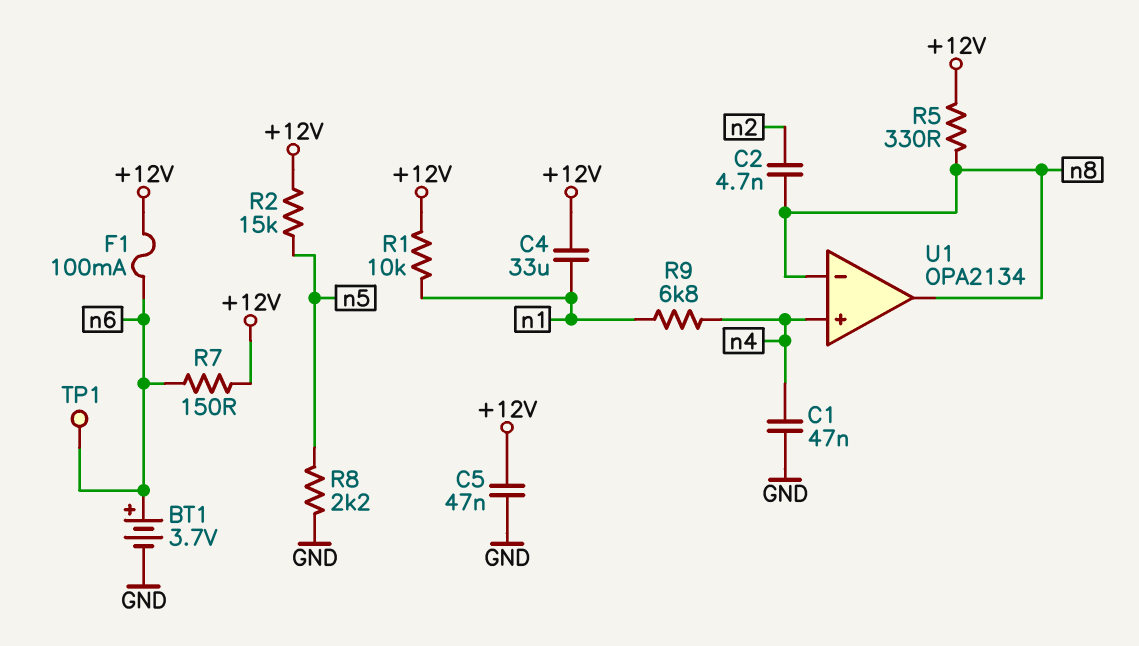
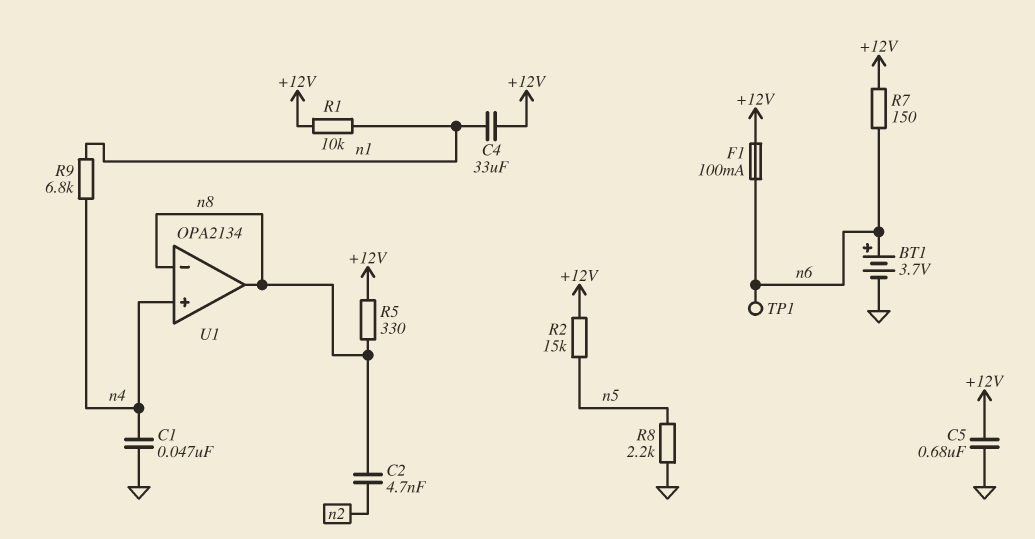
C5: 47nF (+12V, GND) -> 680nF (+12V, GND)

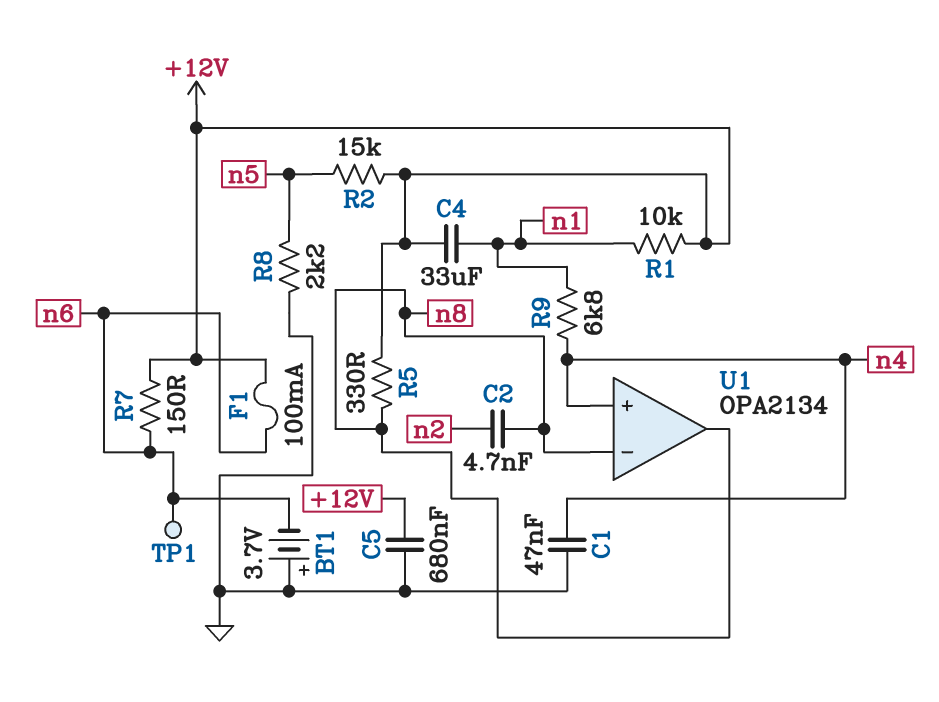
BT1: 3.7V (plus n6, minus GND) -> 3.7V (plus GND, minus n6)

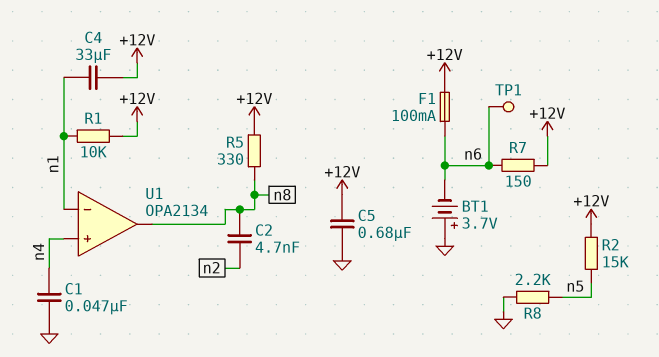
R9: 6.8k (n1, n4) -> none
U1 pin in-: n8 -> n1

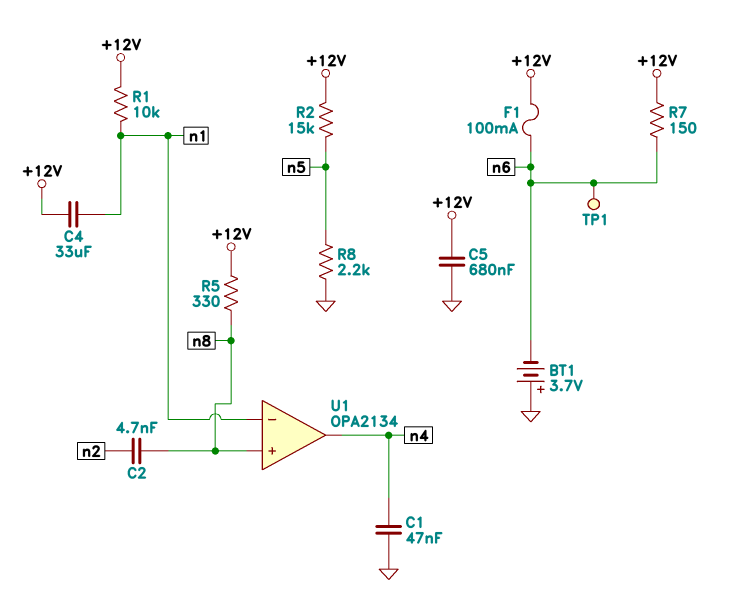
U1 pin in+: n4 -> n8
U1 pin out: n8 -> n4

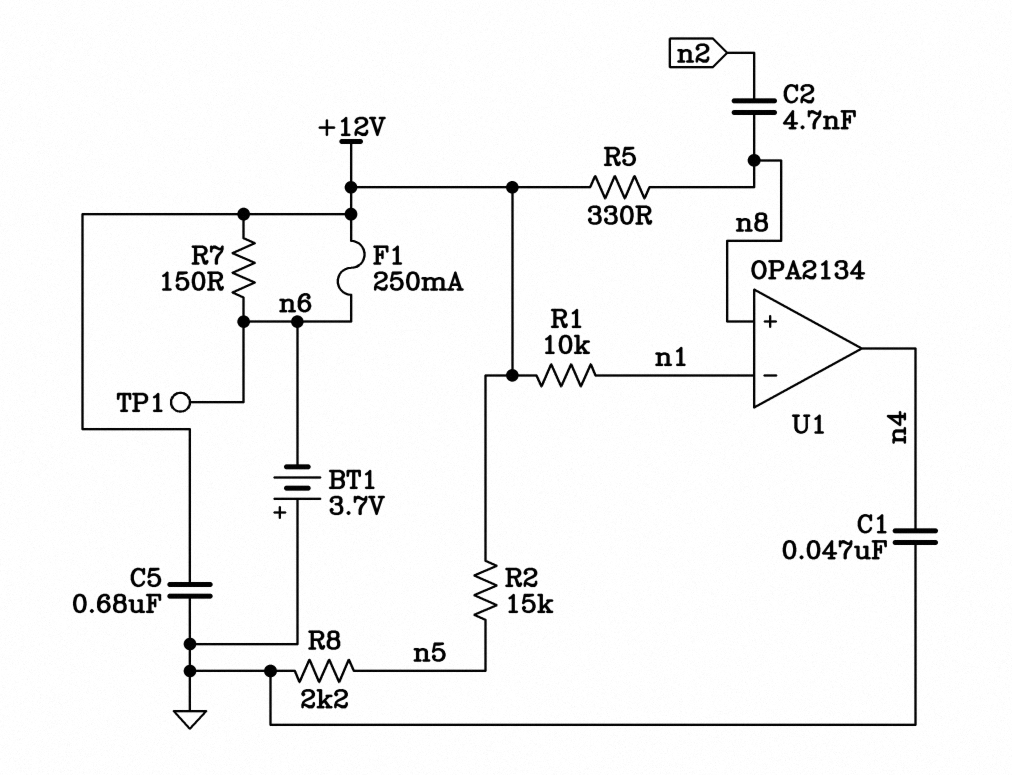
C4: 33uF (+12V, n1) -> none
F1: 100mA (+12V, n6) -> 250mA (+12V, n6)

